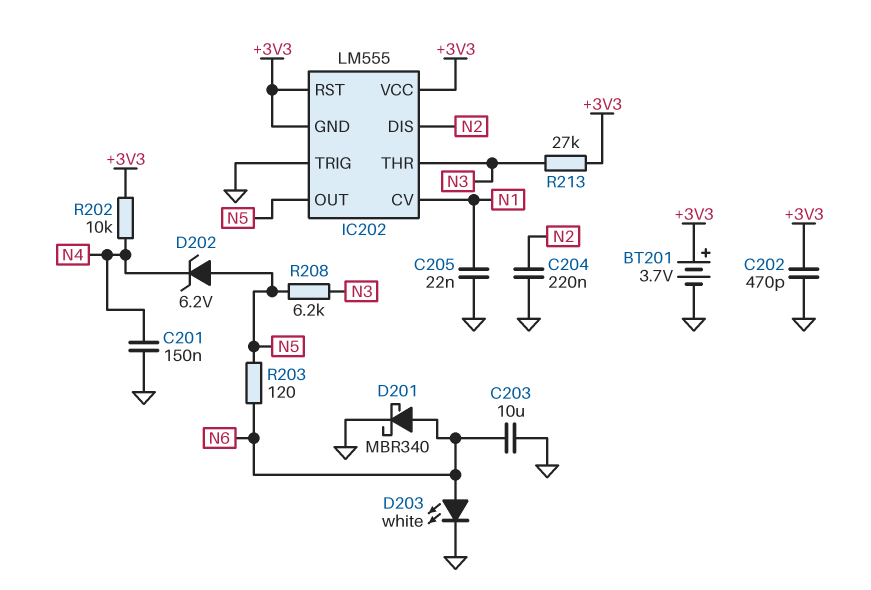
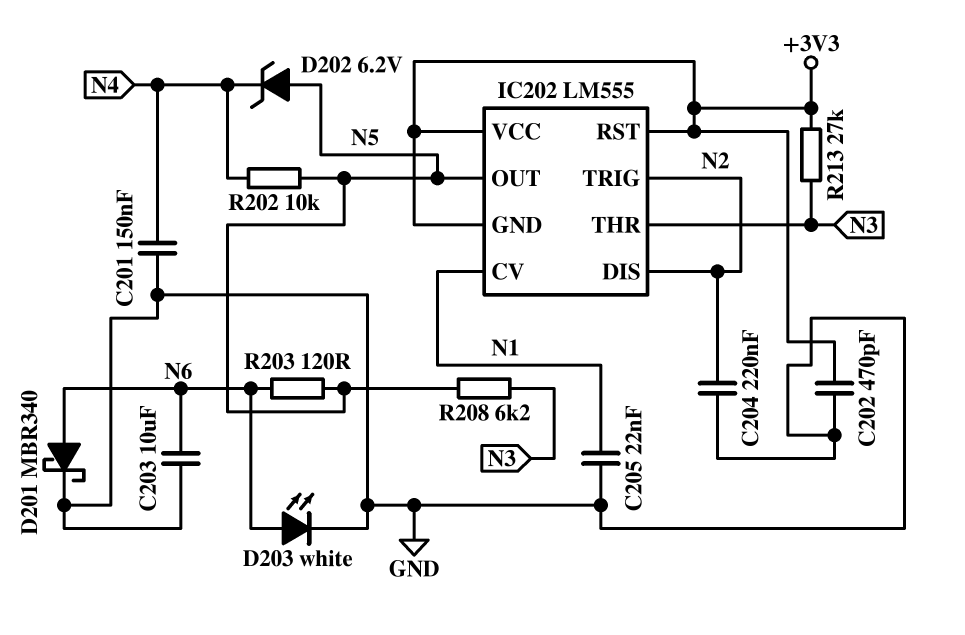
BT201: 3.7V (plus +3V3, minus GND) -> none
IC202 pin TRIG: GND -> N2
R202: 10k (+3V3, N4) -> 10k (N4, N5)

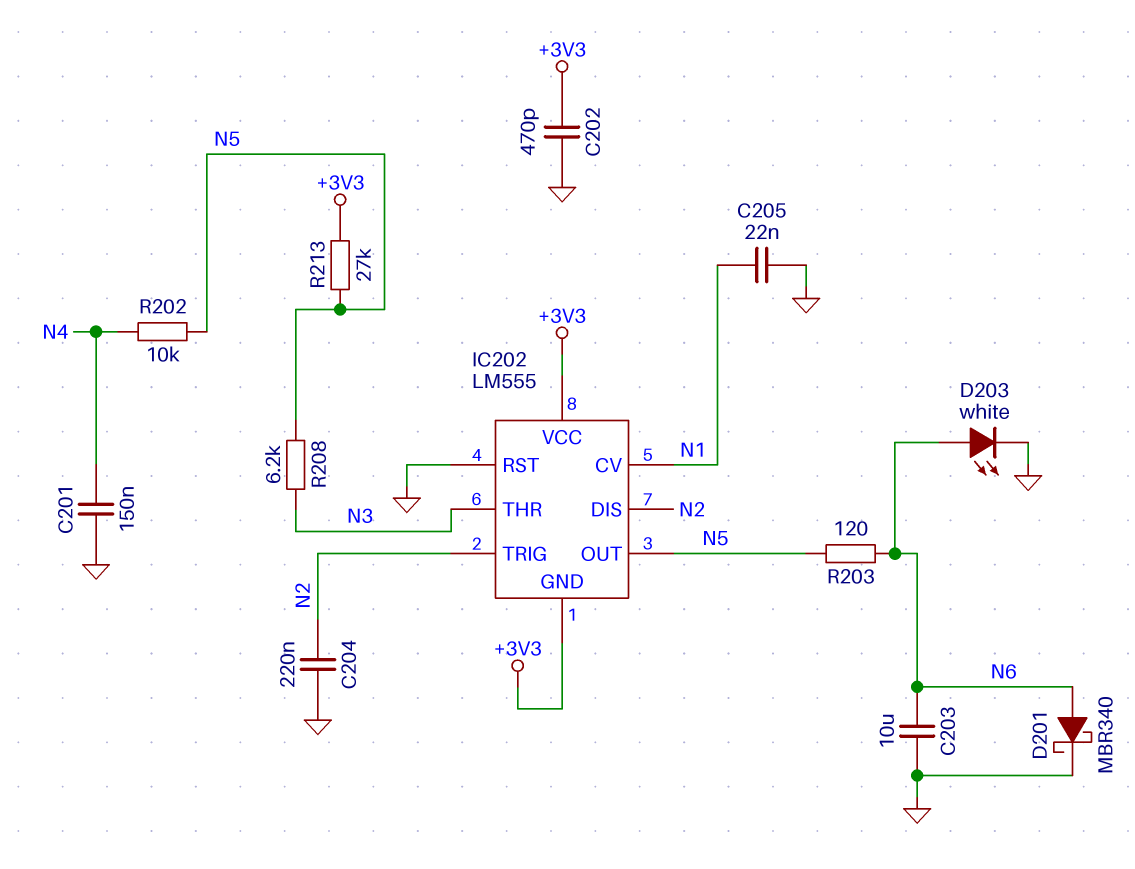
D202: zener 6.2V (A N5, K N4) -> none
IC202 pin RST: +3V3 -> GND
R213: 27k (+3V3, N3) -> 27k (+3V3, N5)

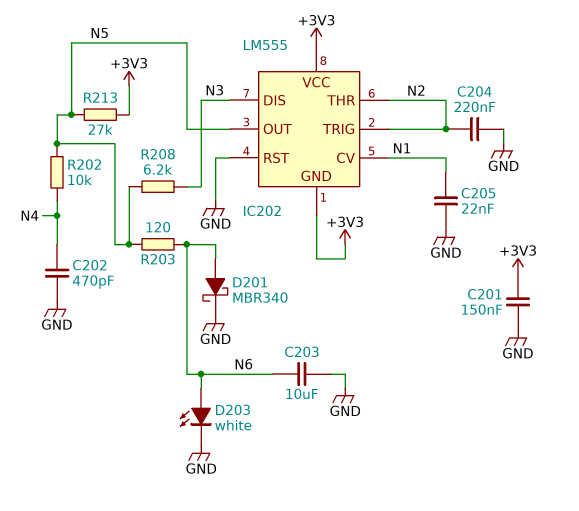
C201: 150nF (GND, N4) -> 150nF (+3V3, GND)
C202: 470pF (+3V3, GND) -> 470pF (GND, N4)
IC202 pin DIS: N2 -> N3
IC202 pin THR: N3 -> N2

